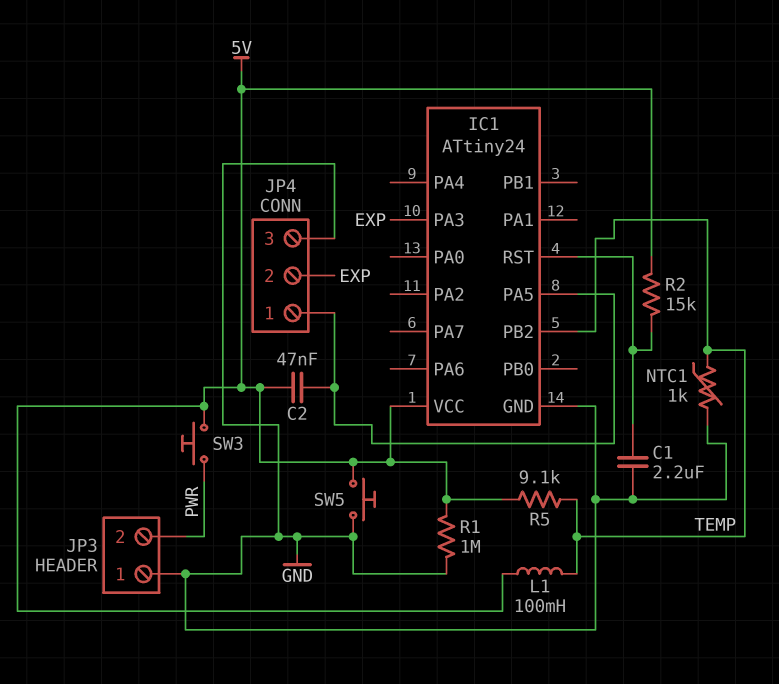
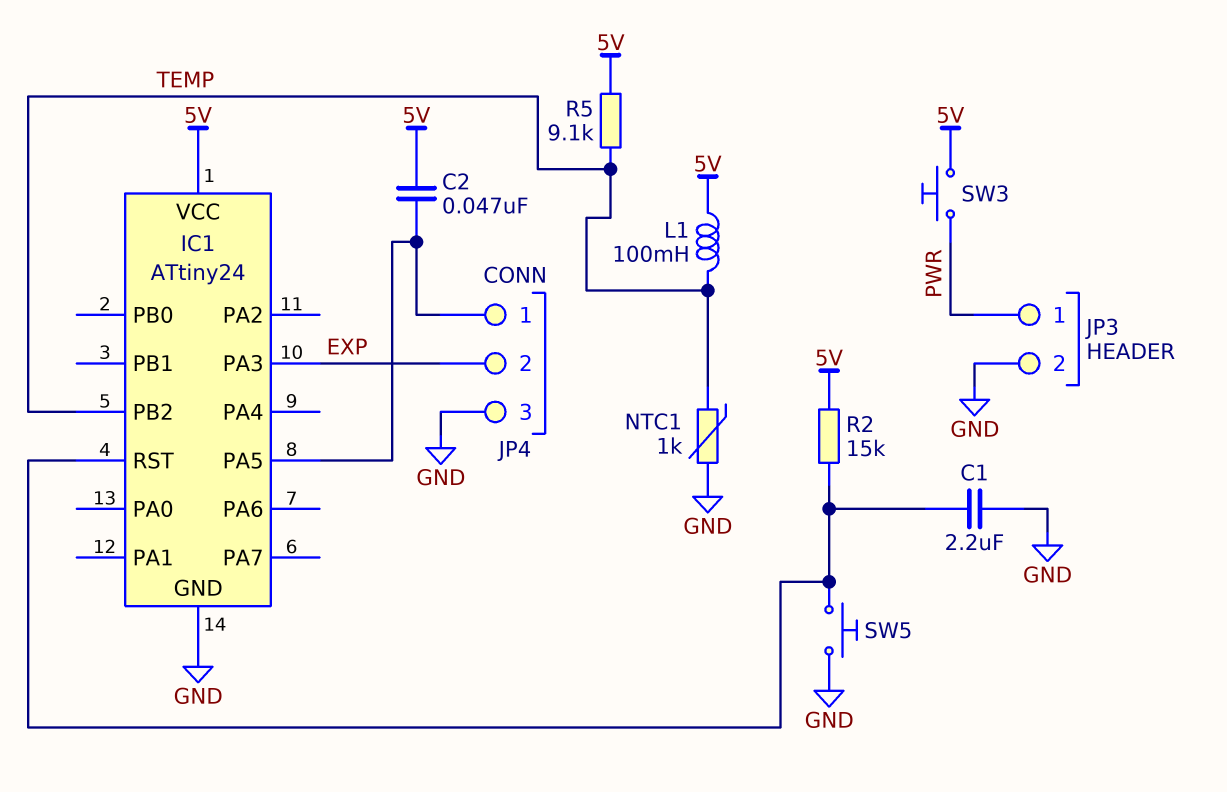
JP3 pin 1: GND -> PWR
JP3 pin 2: PWR -> GND
R1: 1M (5V, GND) -> none
SW5: button (5V, GND) -> button (GND, IC1/RST)

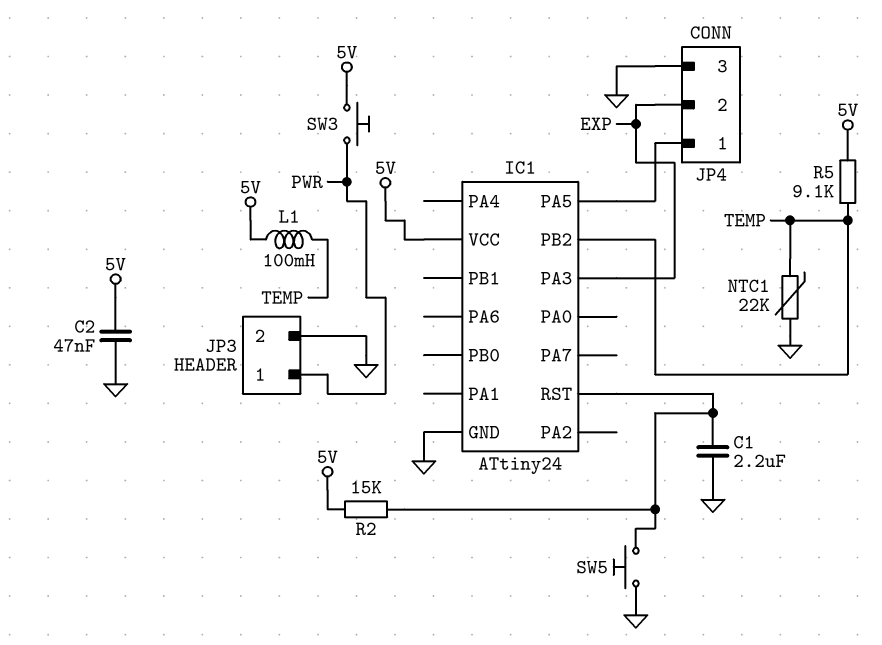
C2: 47nF (5V, IC1/PA5) -> 47nF (5V, GND)
NTC1: 1k (GND, TEMP) -> 22k (GND, TEMP)

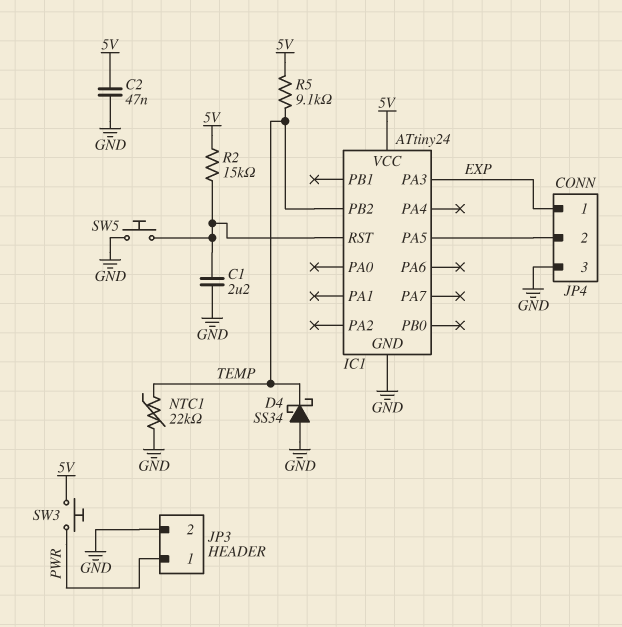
D4: none -> schottky SS34 (A GND, K TEMP)
JP4 pin 1: IC1/PA5 -> EXP
JP4 pin 2: EXP -> IC1/PA5
L1: 100mH (5V, TEMP) -> none

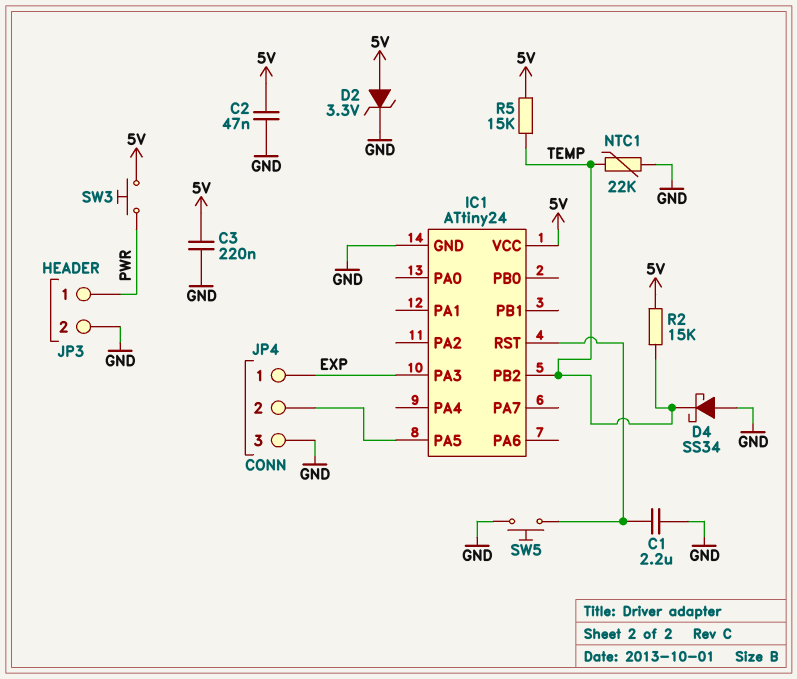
C3: none -> 220nF (5V, GND)
D2: none -> zener 3.3V (A 5V, K GND)
R2: 15k (5V, IC1/RST) -> 15k (5V, TEMP)
R5: 9.1k (5V, TEMP) -> 15k (5V, TEMP)

